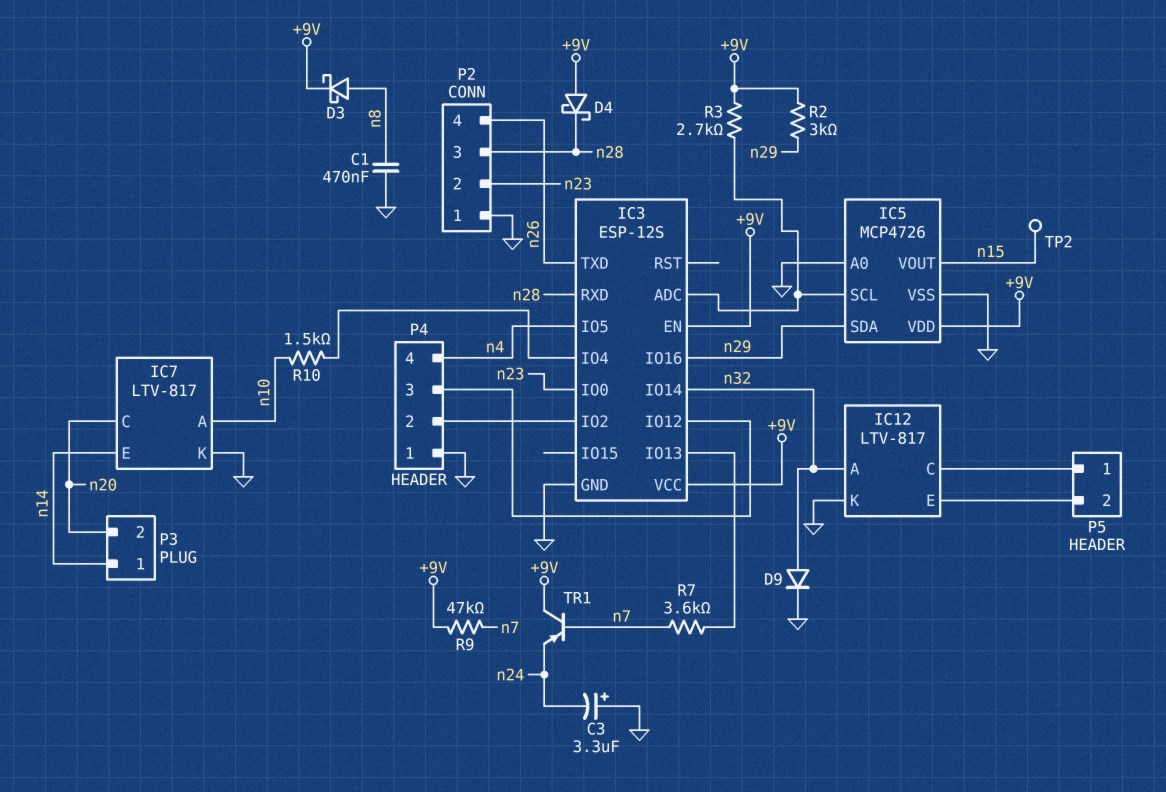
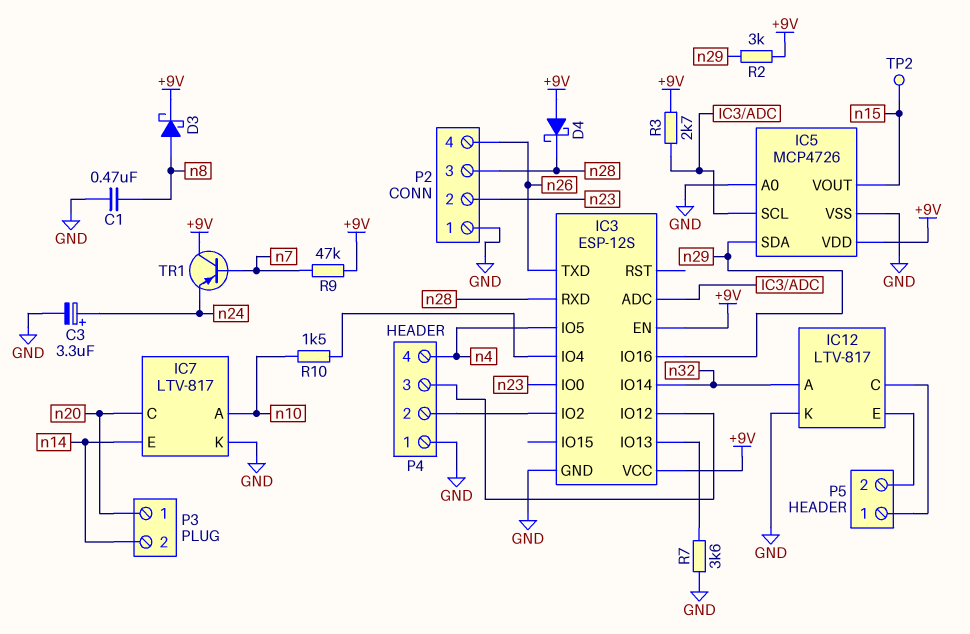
C3: 3.3uF (plus GND, minus n24) -> 3.3uF (plus n24, minus GND)
D9: diode (A n32, K GND) -> none
P3 pin 1: n14 -> n20
P3 pin 2: n20 -> n14
R7: 3.6k (IC3/IO13, n7) -> 3.6k (GND, IC3/IO13)

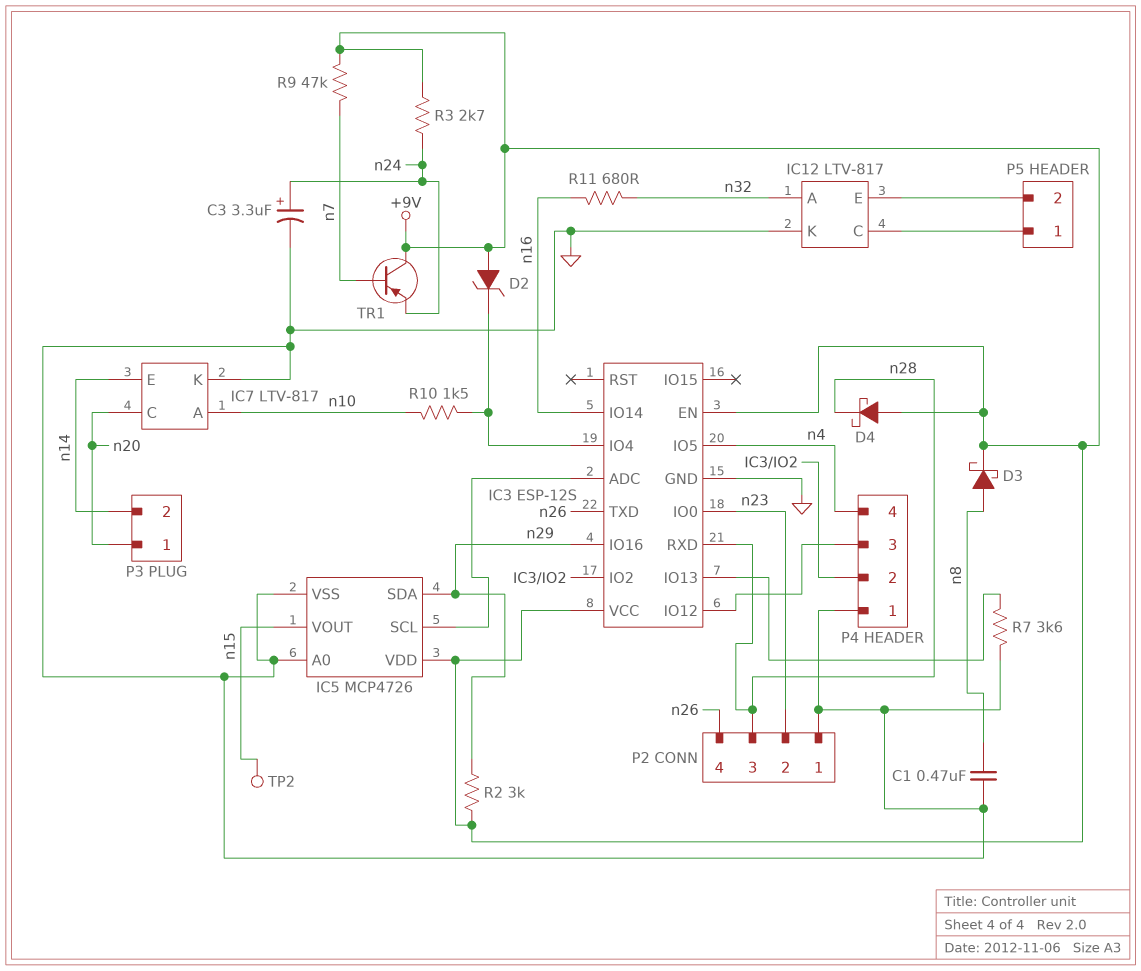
D2: none -> zener (A +9V, K IC3/IO4)
IC3 pin IO14: n32 -> n16
R3: 2.7k (+9V, IC3/ADC) -> 2.7k (+9V, n24)
R11: none -> 680 (n16, n32)

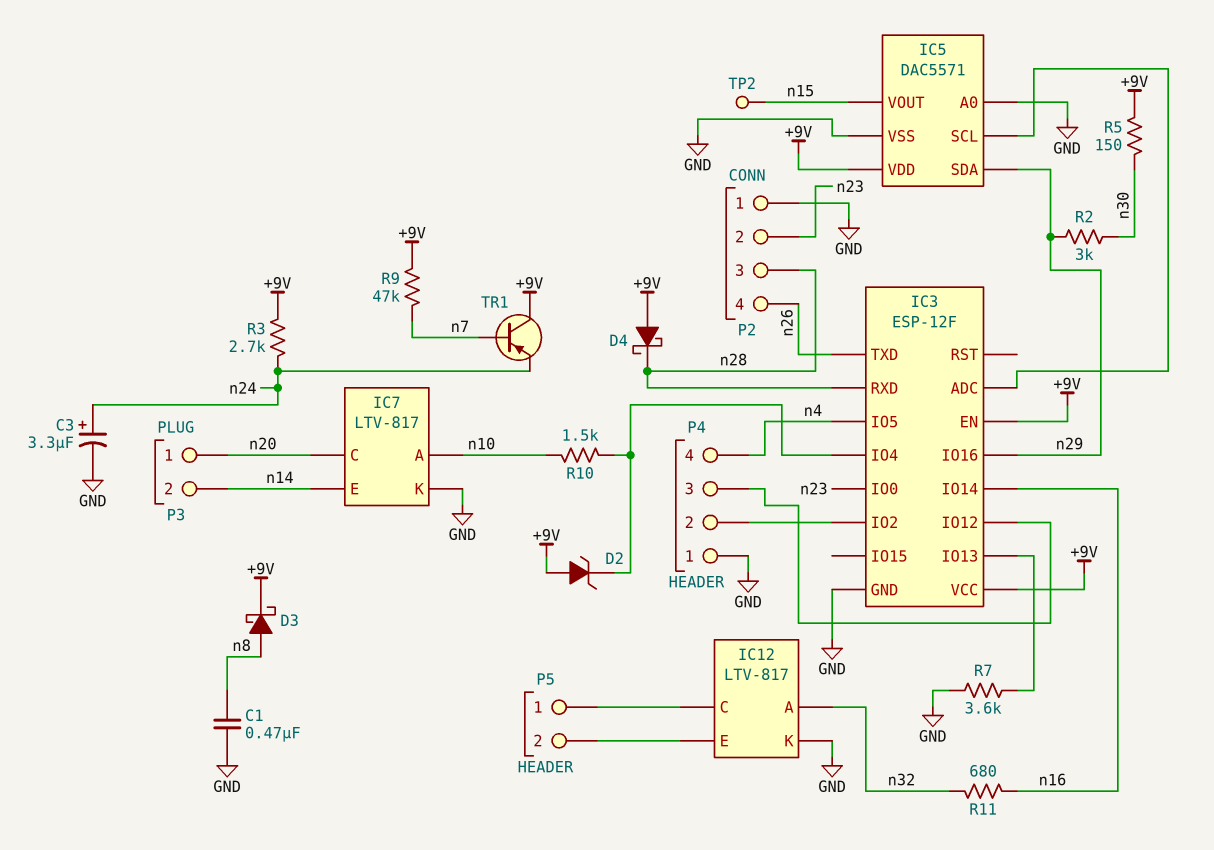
IC3: ESP-12S -> ESP-12F
IC5: MCP4726 -> DAC5571
R2: 3k (+9V, n29) -> 3k (n29, n30)
R5: none -> 150 (+9V, n30)

